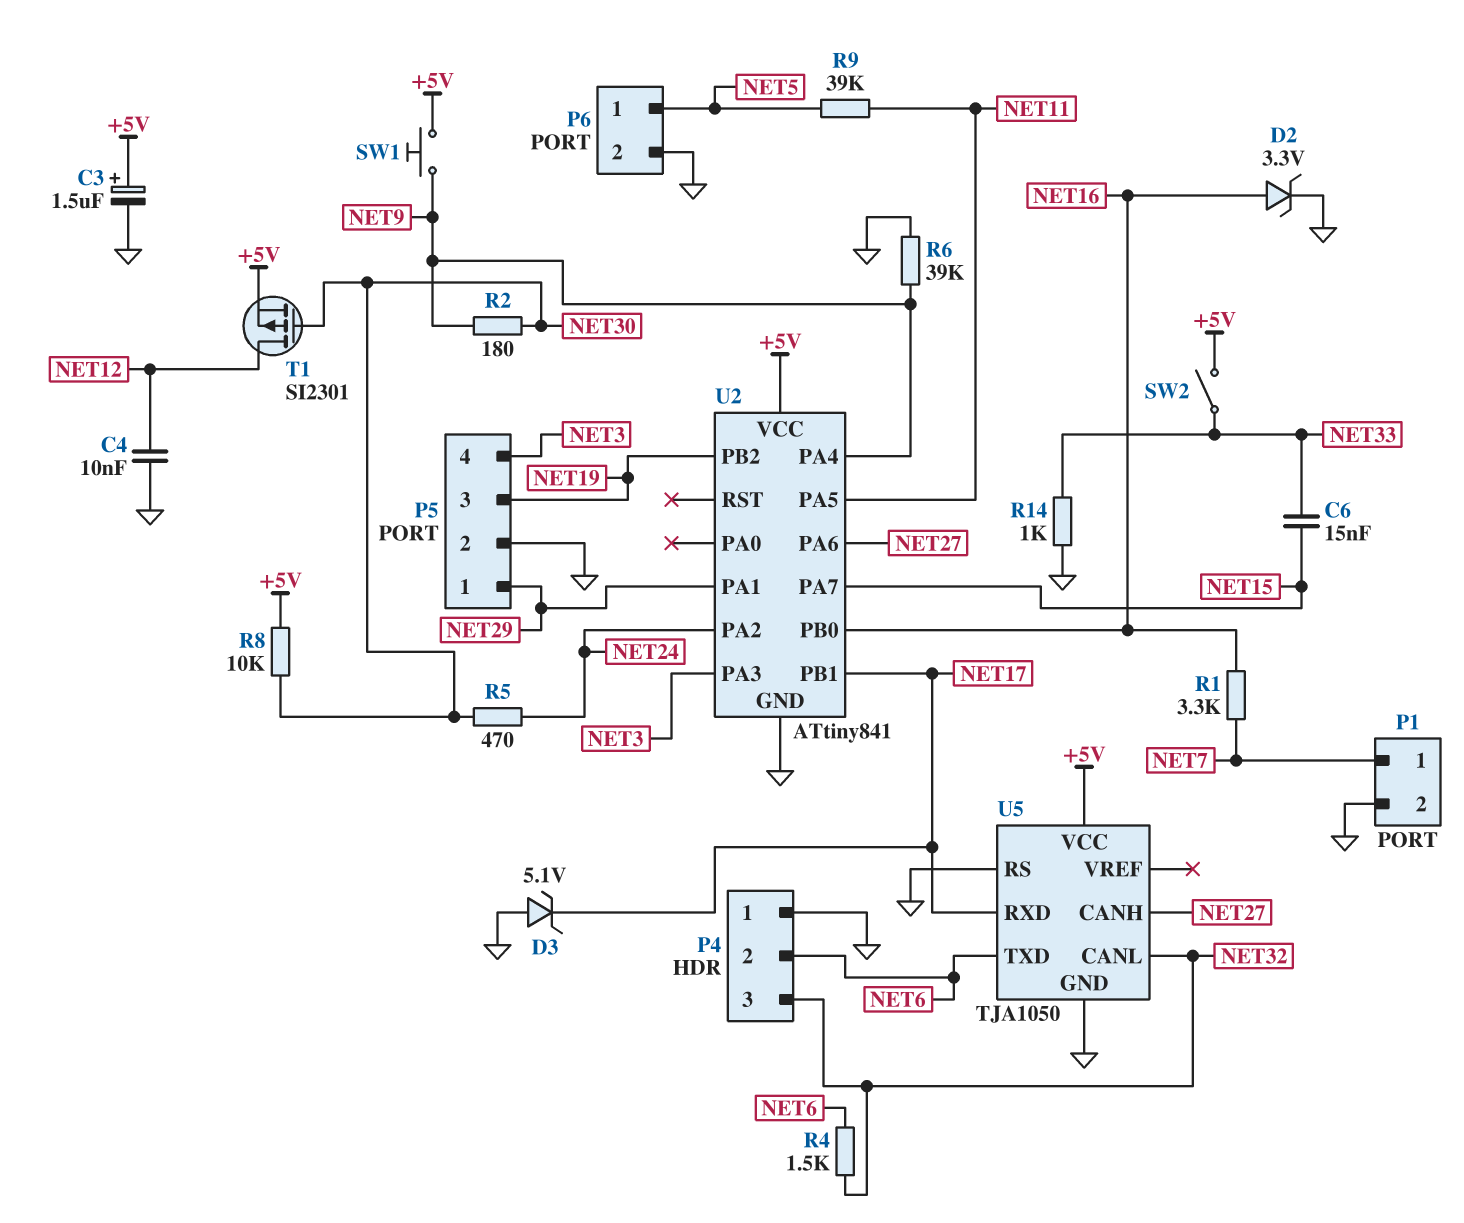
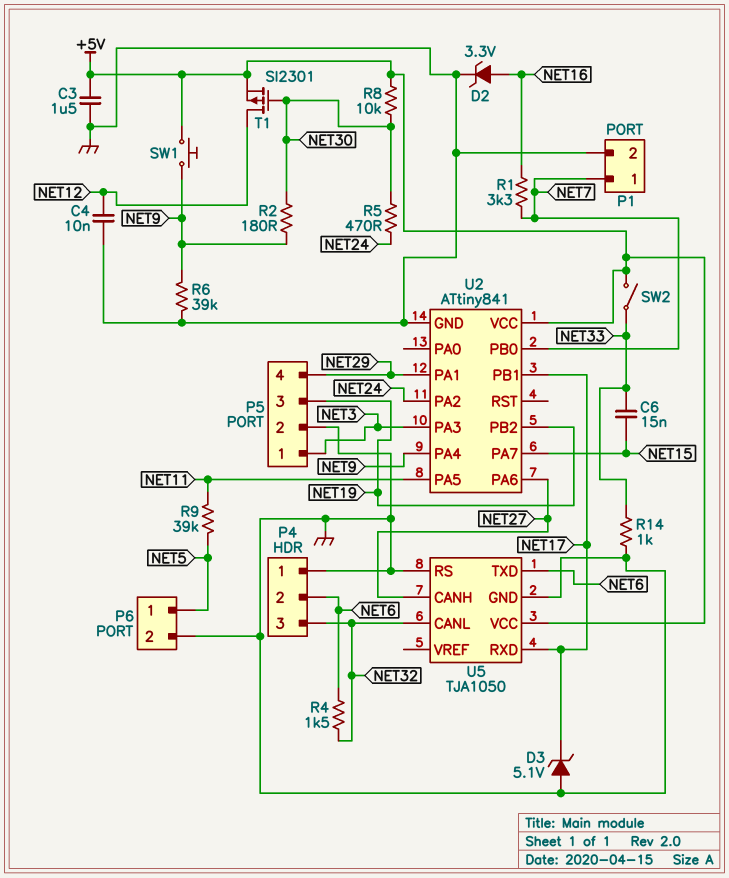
C3: 1.5uF (plus +5V, minus GND) -> 1.5uF (+5V, GND)
P5 pin 1: NET29 -> NET3
P5 pin 4: NET3 -> NET29
U2 pin PB0: NET16 -> NET7

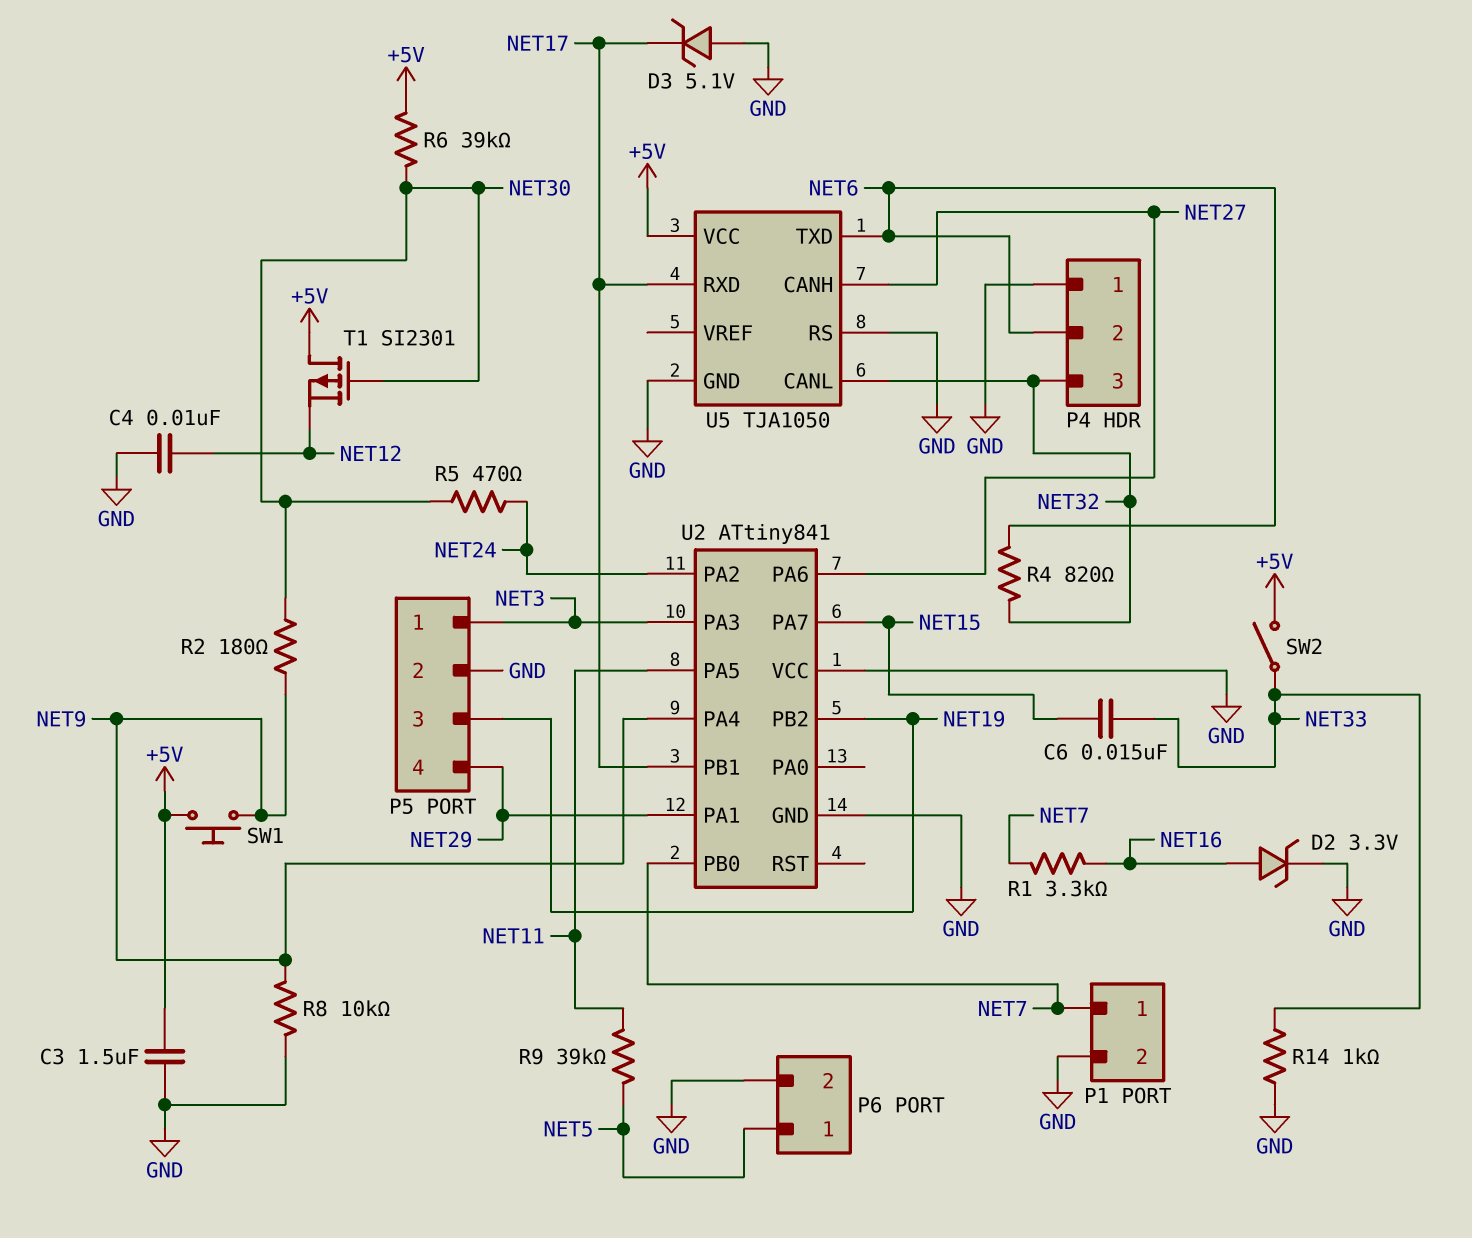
R4: 1.5k (NET6, NET32) -> 820 (NET6, NET32)
R6: 39k (GND, NET9) -> 39k (+5V, NET30)
R8: 10k (+5V, NET30) -> 10k (GND, NET9)
T1: PMOS SI2301 (G NET30, D NET12, S +5V) -> PMOS SI2301 (G NET30, D +5V, S NET12)
U2 pin VCC: +5V -> GND

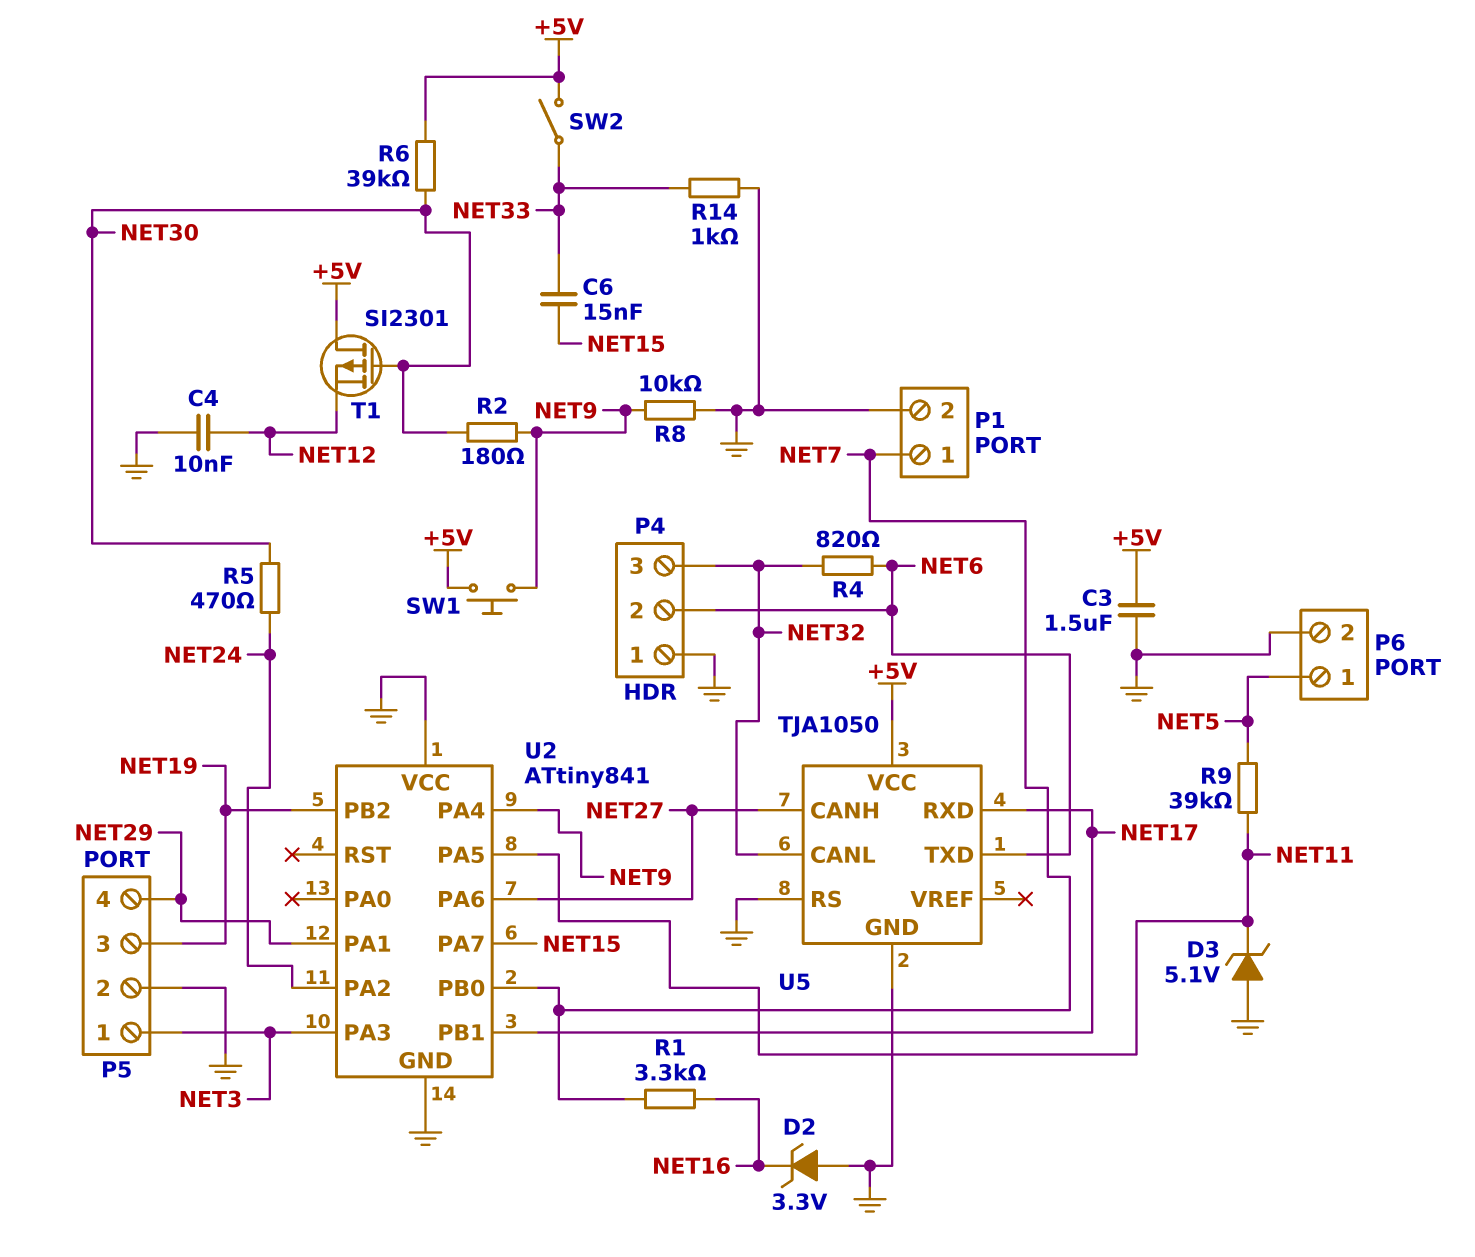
D2: zener 3.3V (A NET16, K GND) -> zener 3.3V (A GND, K NET16)
D3: zener 5.1V (A GND, K NET17) -> zener 5.1V (A GND, K NET11)

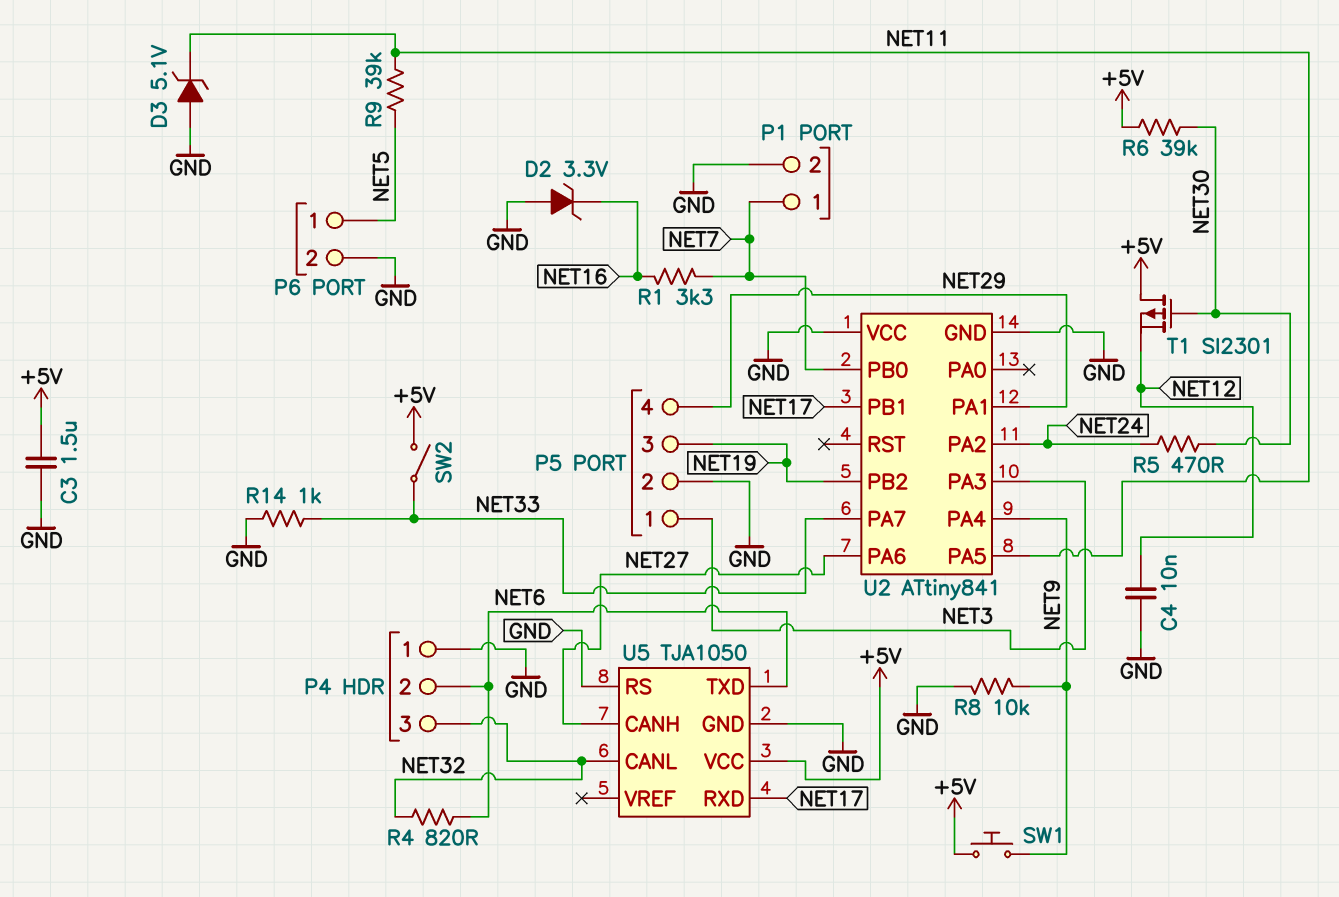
C6: 15nF (NET15, NET33) -> none
R2: 180 (NET9, NET30) -> none
U2 pin PA7: NET15 -> NET33

